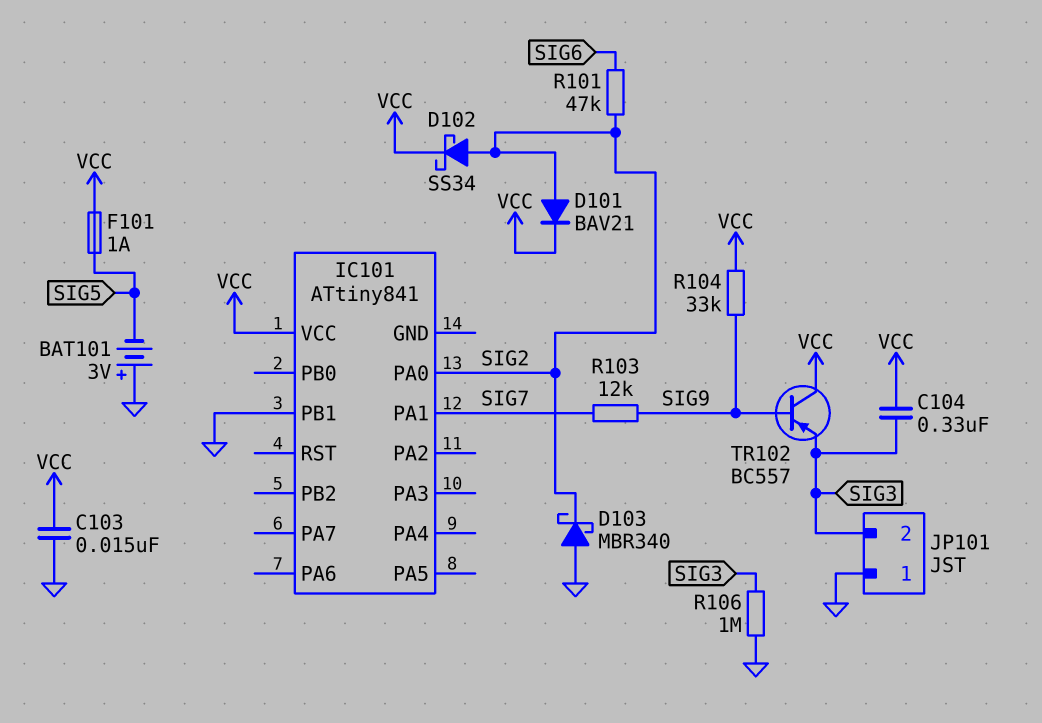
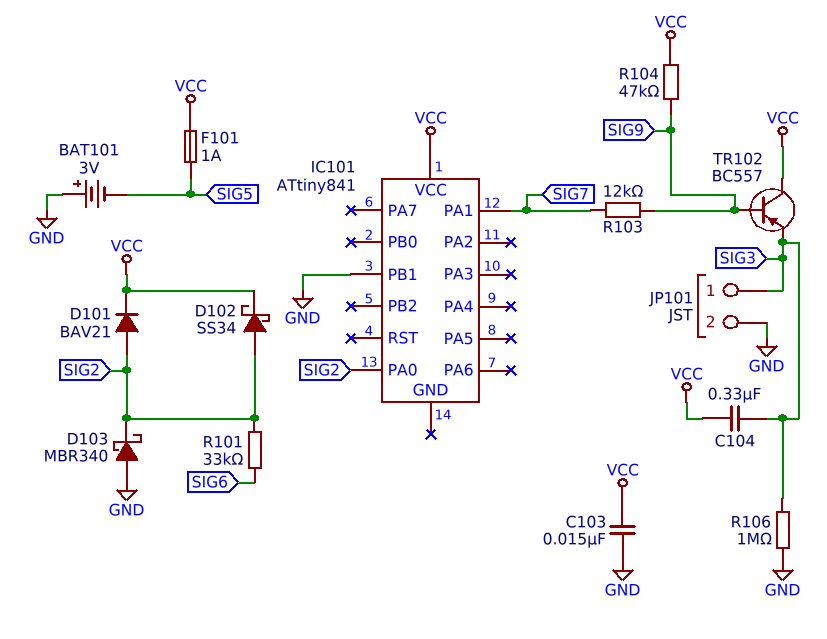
JP101 pin 1: GND -> SIG3
JP101 pin 2: SIG3 -> GND
R101: 47k (SIG2, SIG6) -> 33k (SIG2, SIG6)
R104: 33k (SIG9, VCC) -> 47k (SIG9, VCC)

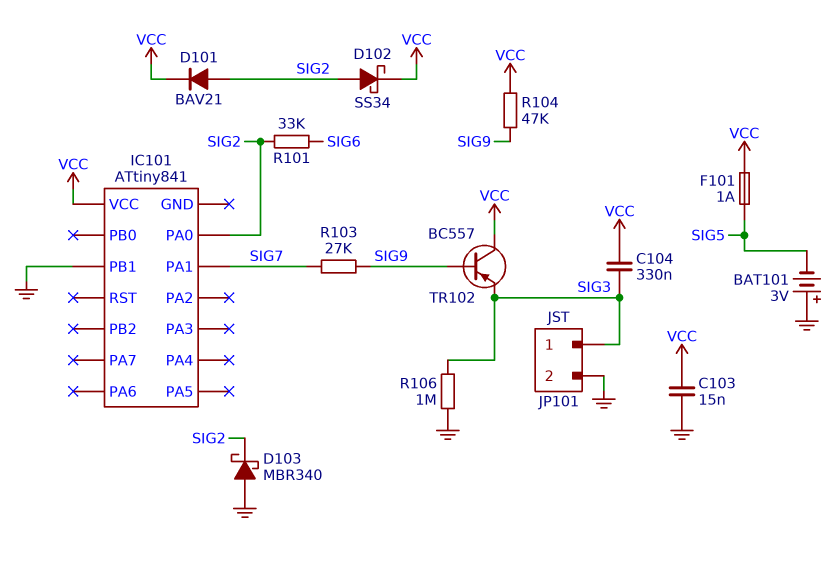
R103: 12k (SIG7, SIG9) -> 27k (SIG7, SIG9)

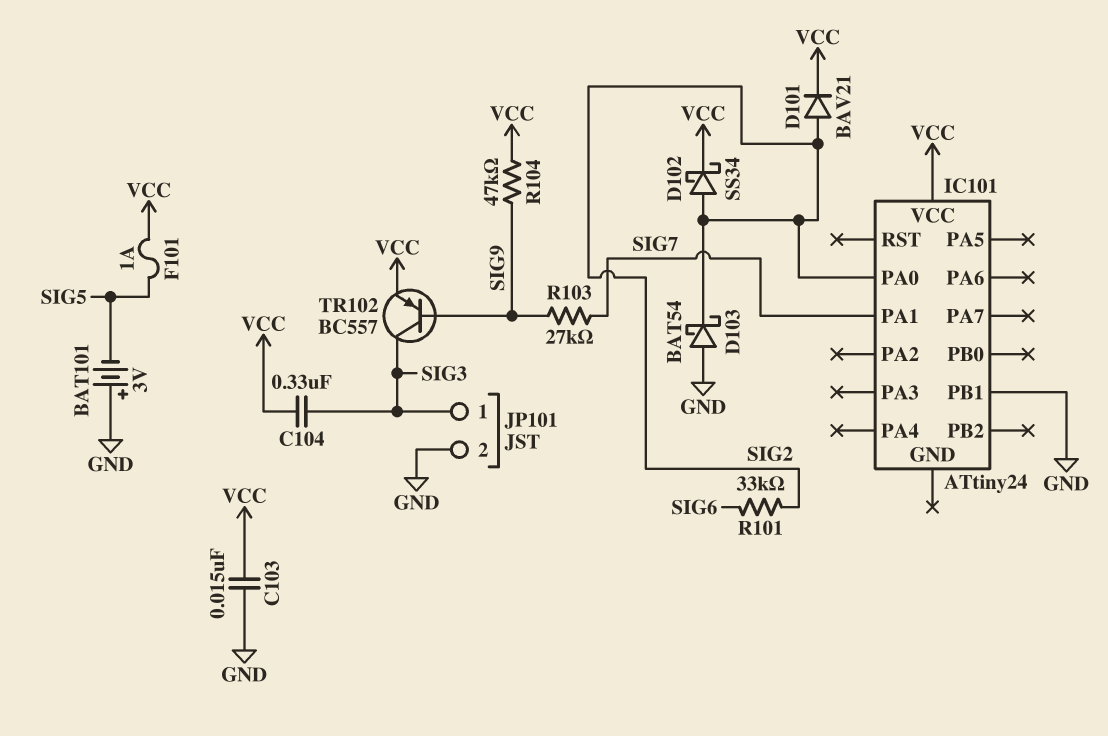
D103: schottky MBR340 (A GND, K SIG2) -> schottky BAT54 (A GND, K SIG2)
IC101: ATtiny841 -> ATtiny24
R106: 1M (GND, SIG3) -> none
TR102: PNP BC557 (B SIG9, C VCC, E SIG3) -> PNP BC557 (B SIG9, C SIG3, E VCC)

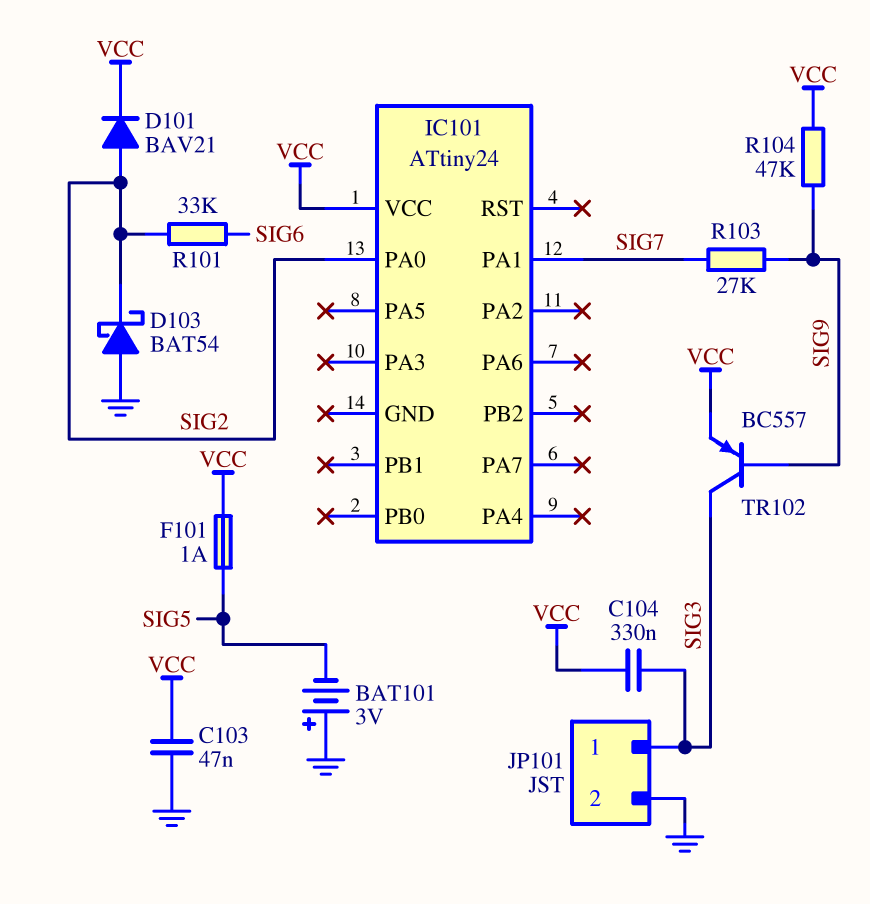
C103: 15nF (GND, VCC) -> 47nF (GND, VCC)
D102: schottky SS34 (A SIG2, K VCC) -> none
IC101 pin PB1: GND -> none

